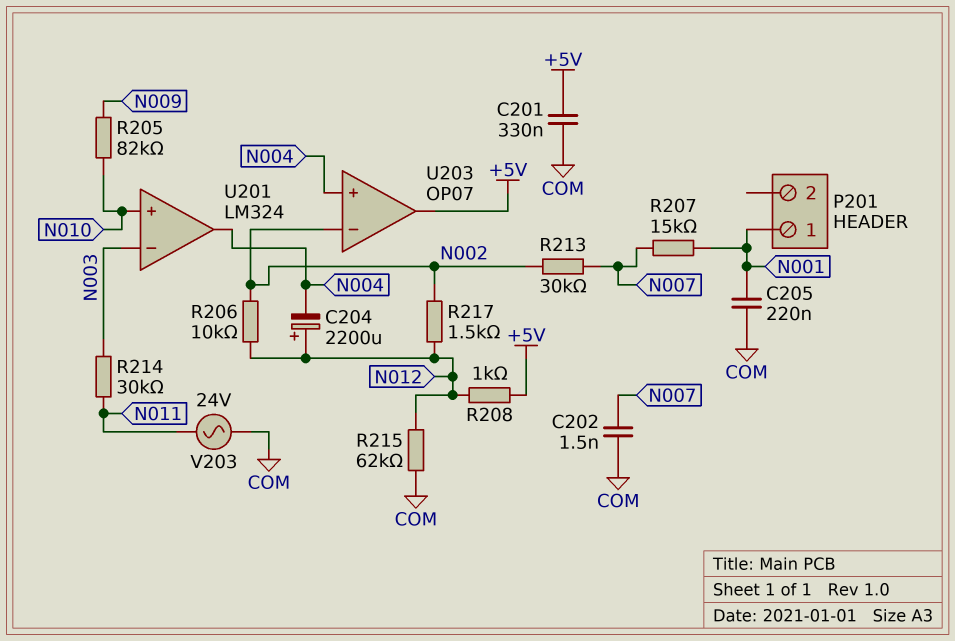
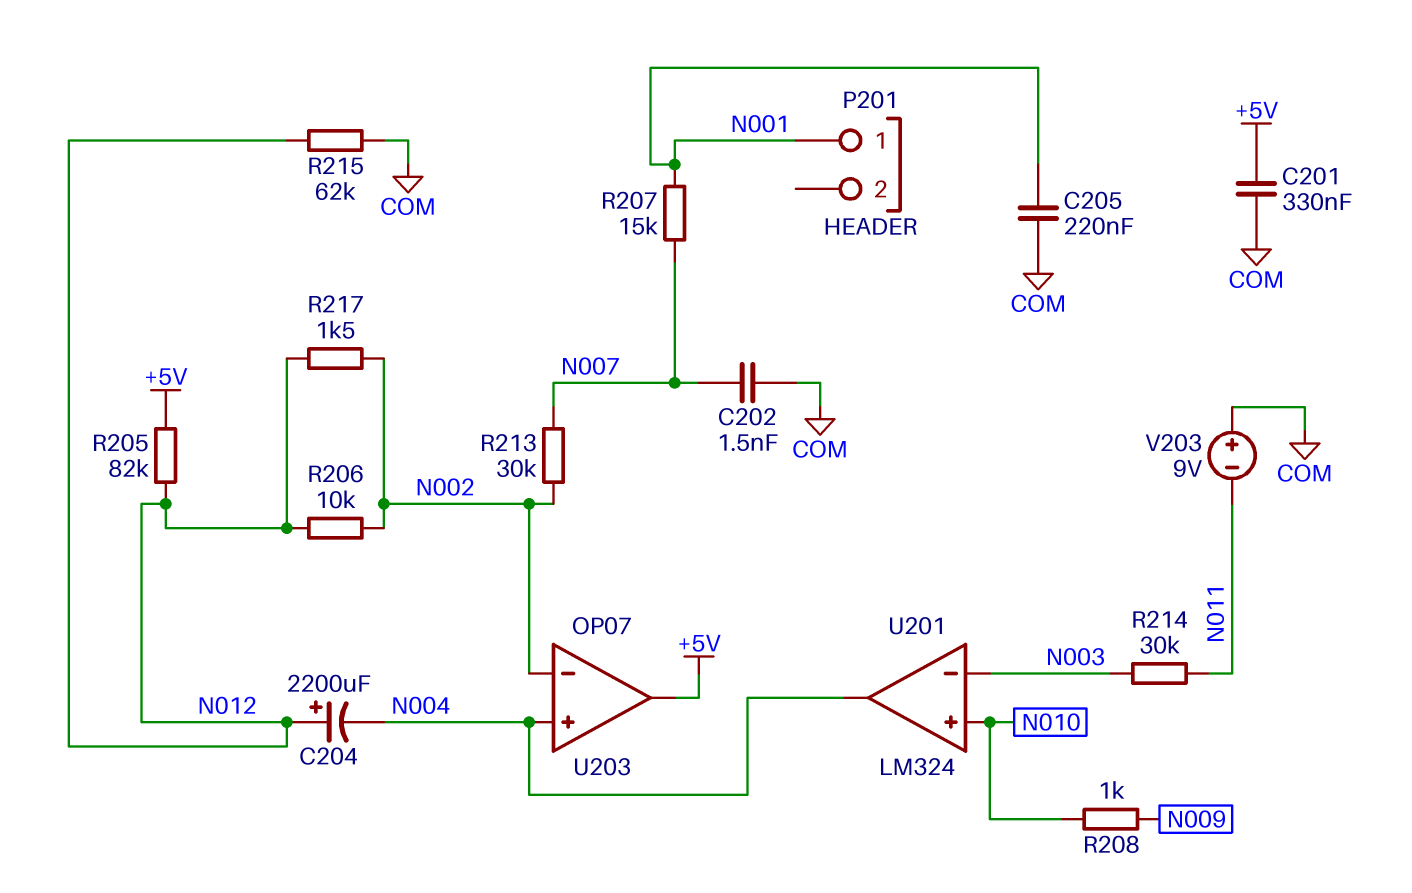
R205: 82k (N009, N010) -> 82k (+5V, N012)
R208: 1k (+5V, N012) -> 1k (N009, N010)
V203: AC 24V (COM, N011) -> 9V (plus COM, minus N011)

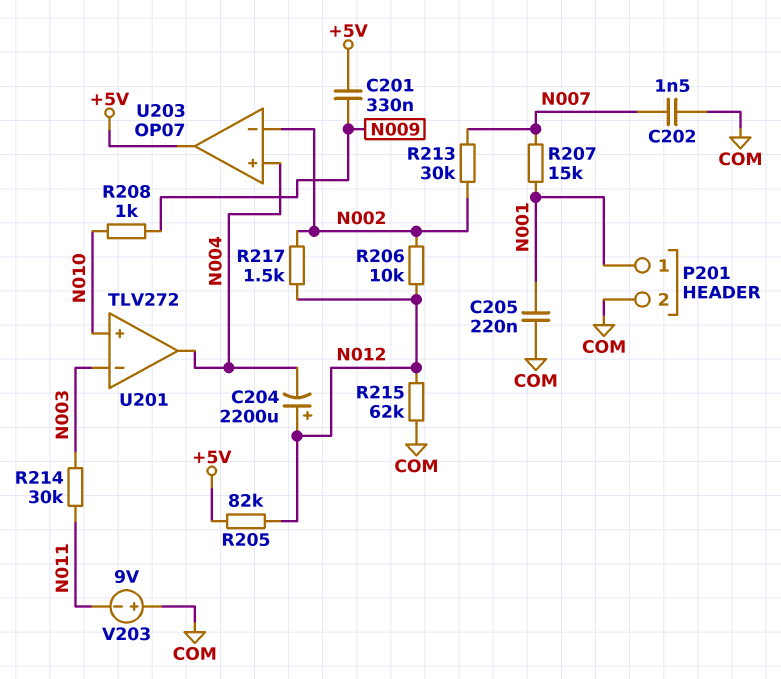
C201: 330nF (+5V, COM) -> 330nF (+5V, N009)
P201 pin 2: none -> COM
U201: LM324 -> TLV272

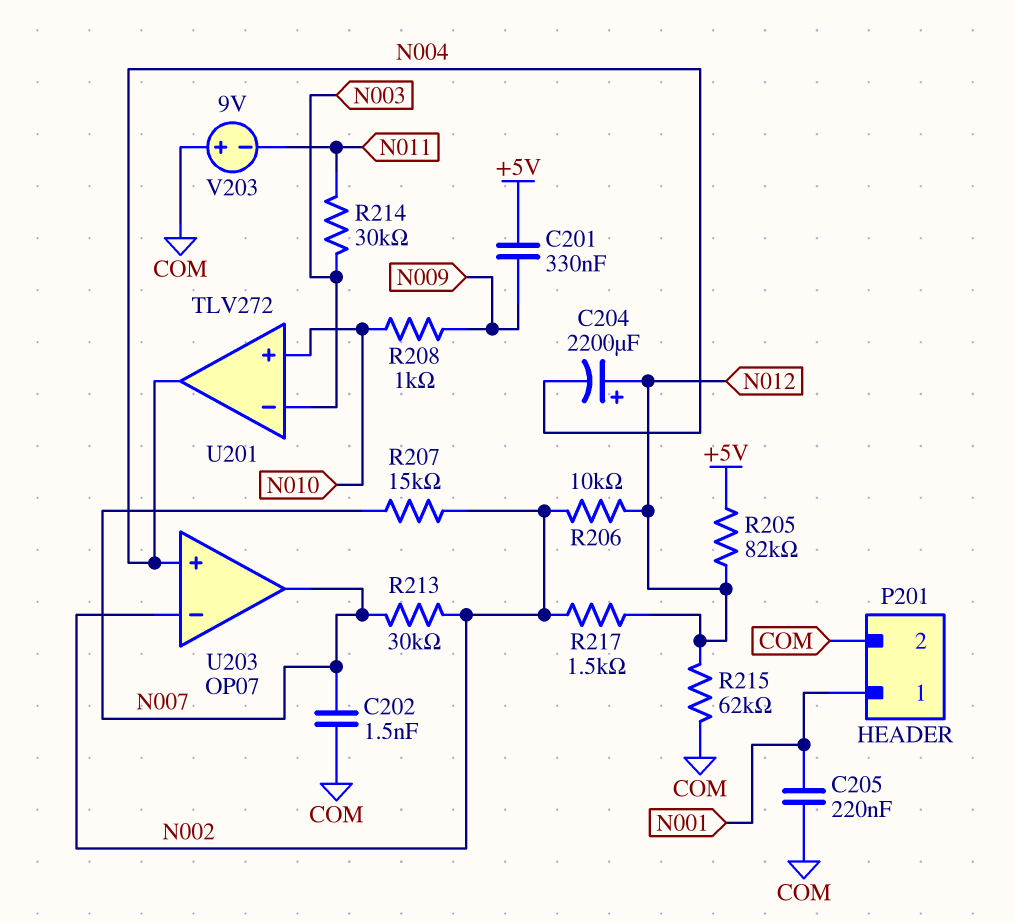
R207: 15k (N001, N007) -> 15k (N002, N007)
U203 pin out: +5V -> N007

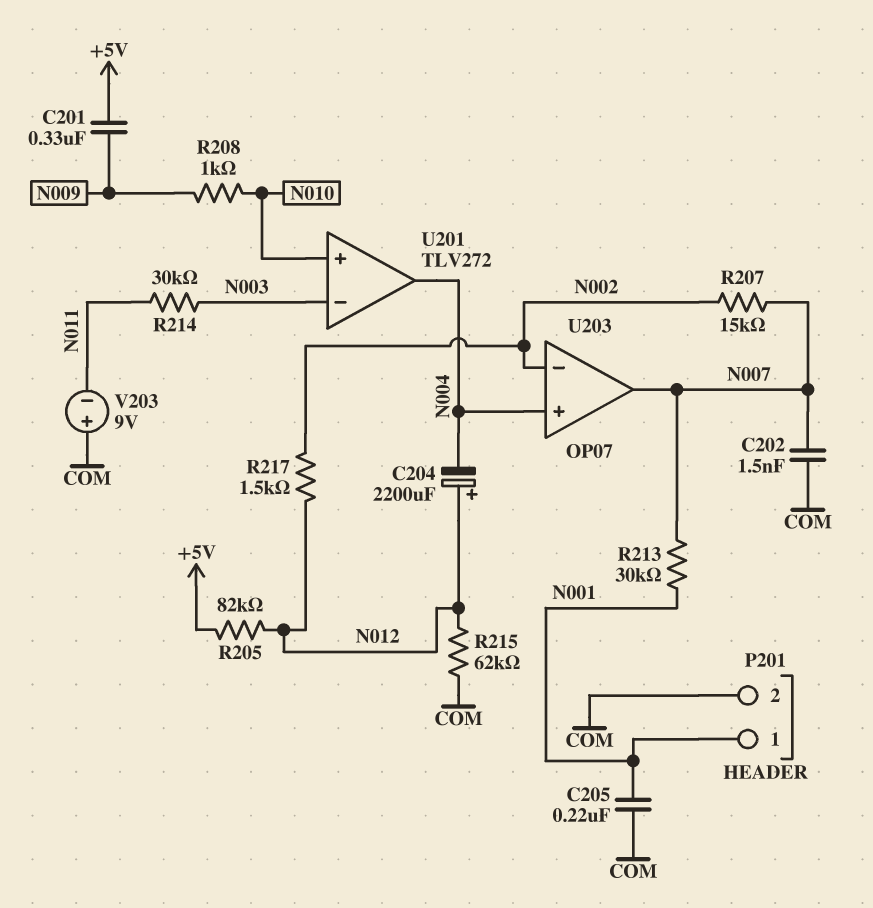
R206: 10k (N002, N012) -> none
R213: 30k (N002, N007) -> 30k (N001, N007)

